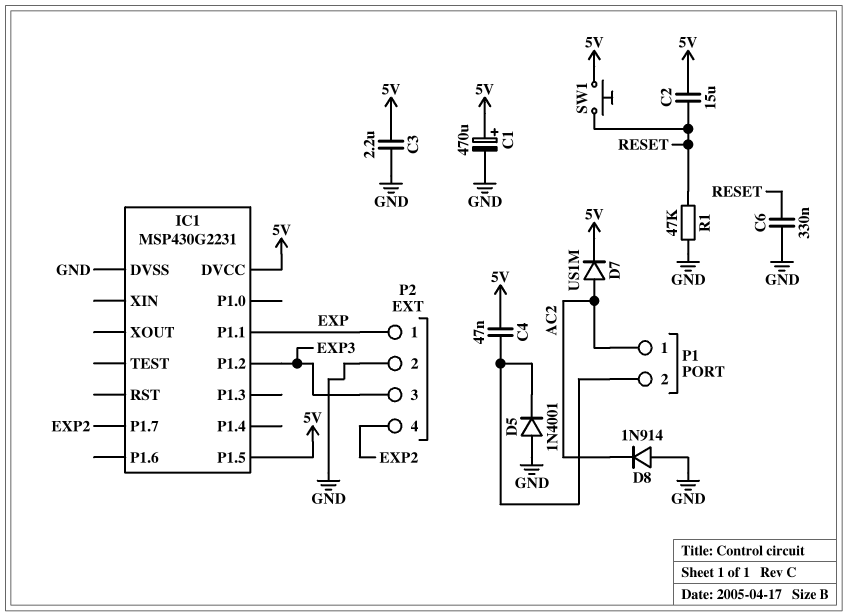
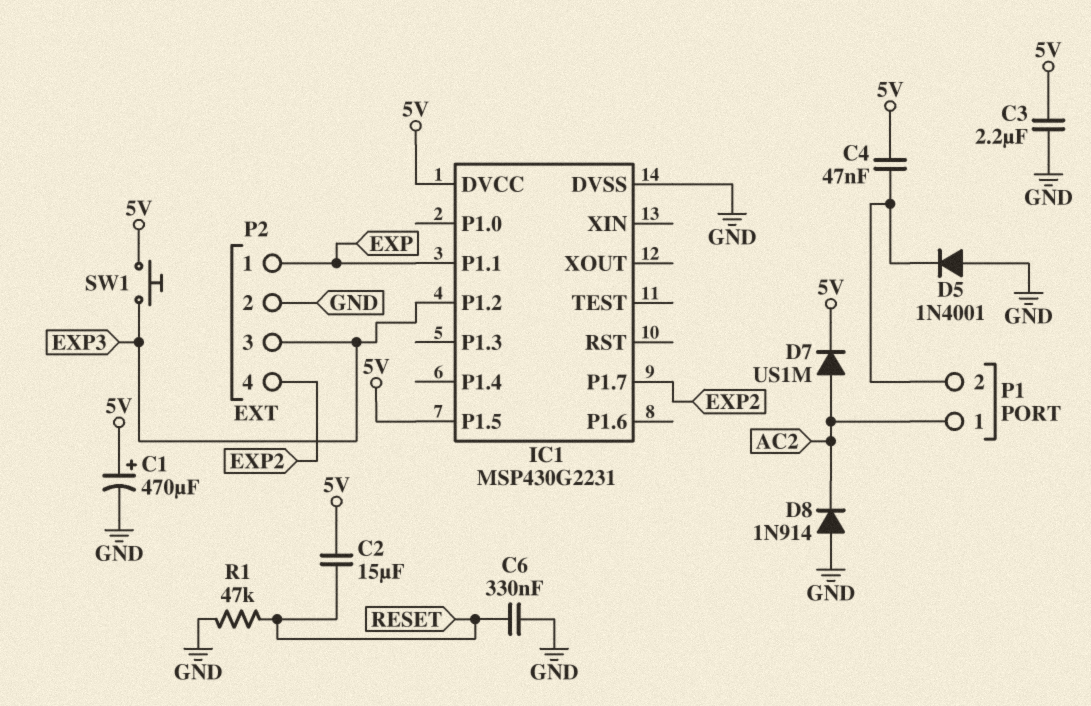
SW1: button (5V, RESET) -> button (5V, EXP3)

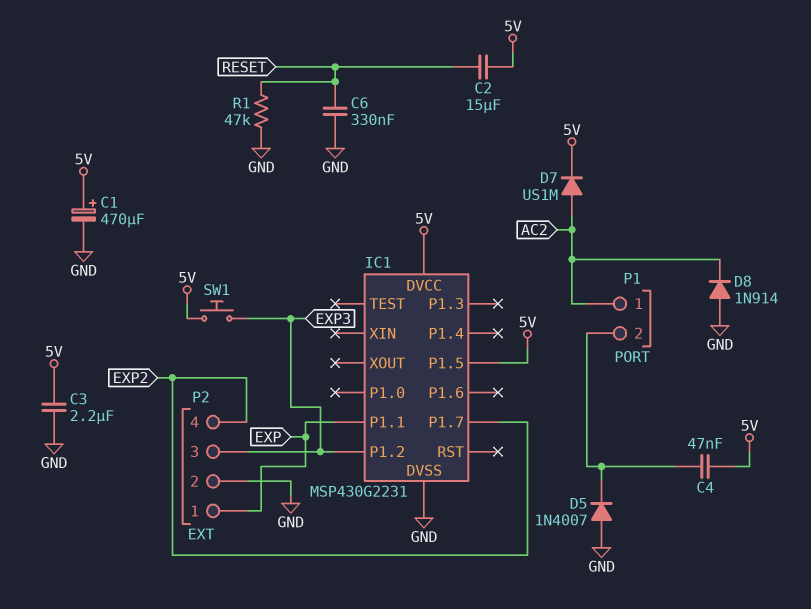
D5: diode 1N4001 (A GND, K P1/2) -> diode 1N4007 (A GND, K P1/2)

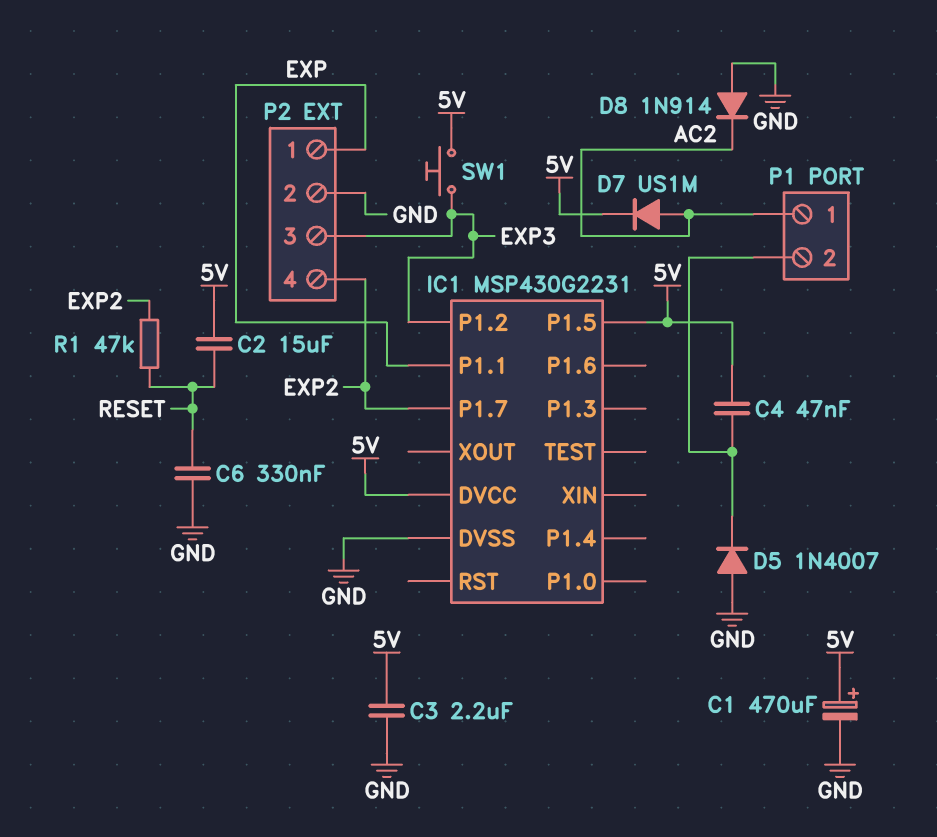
R1: 47k (GND, RESET) -> 47k (EXP2, RESET)

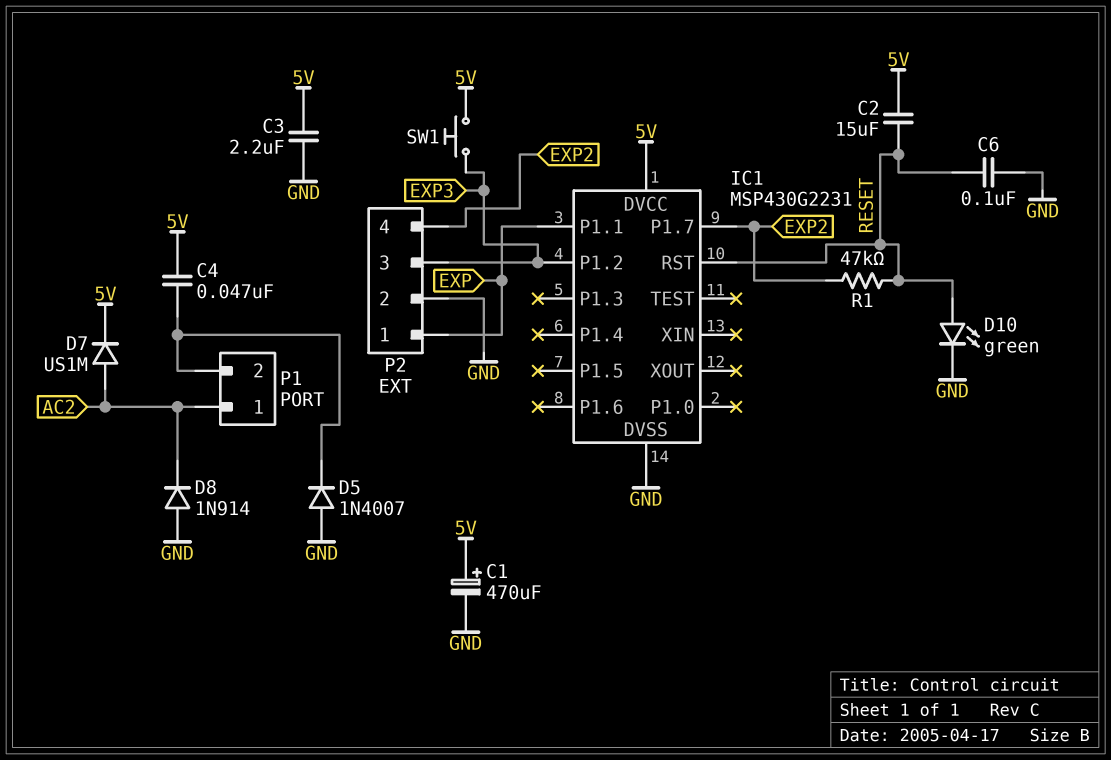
C6: 330nF (GND, RESET) -> 100nF (GND, RESET)
D10: none -> LED green (A RESET, K GND)
IC1 pin P1.5: 5V -> none
IC1 pin RST: none -> RESET

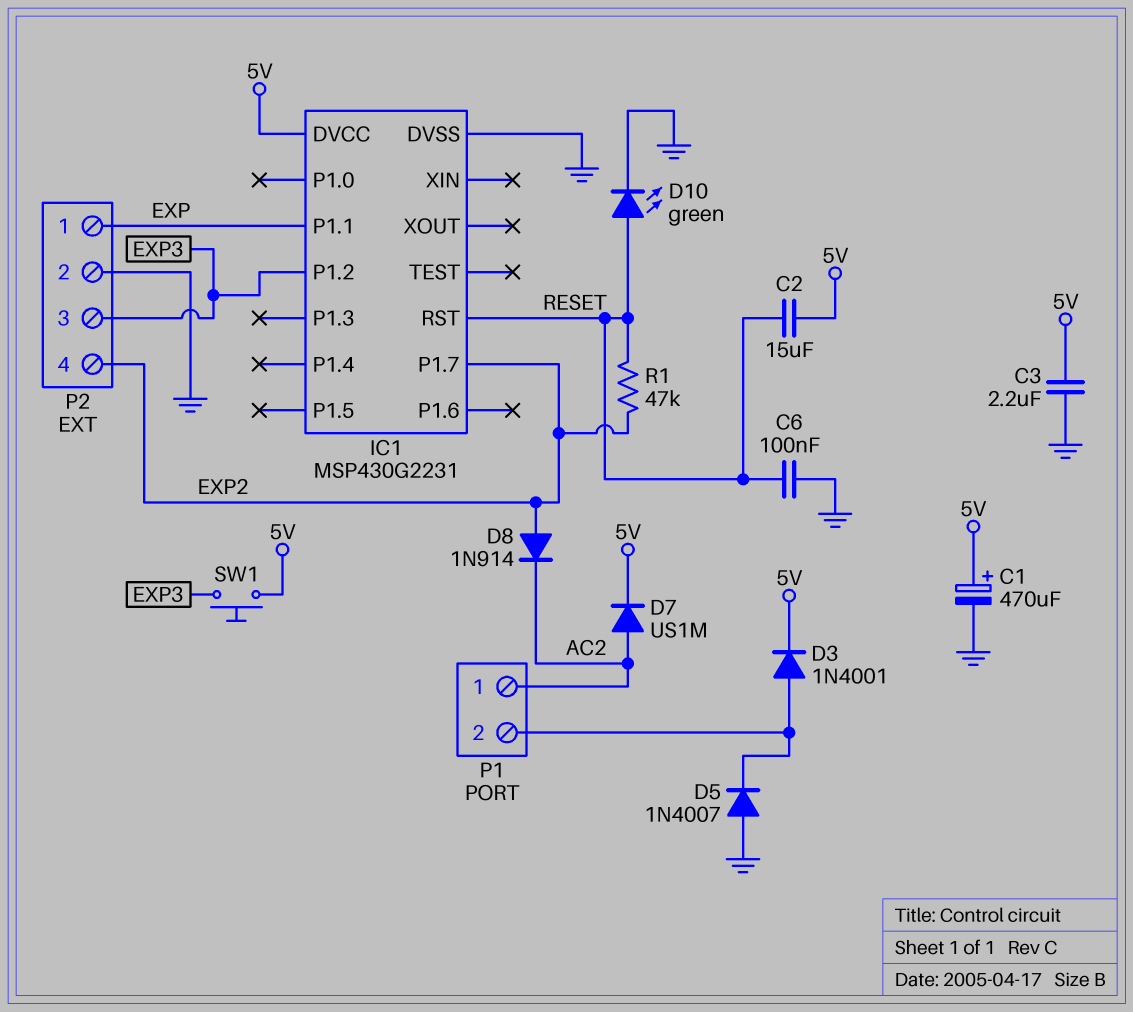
C4: 47nF (5V, P1/2) -> none
D3: none -> diode 1N4001 (A P1/2, K 5V)
D8: diode 1N914 (A GND, K AC2) -> diode 1N914 (A EXP2, K AC2)

